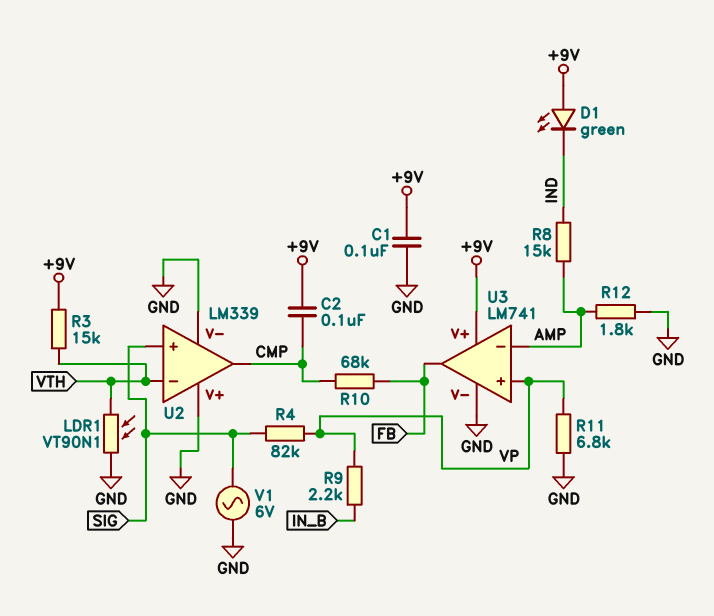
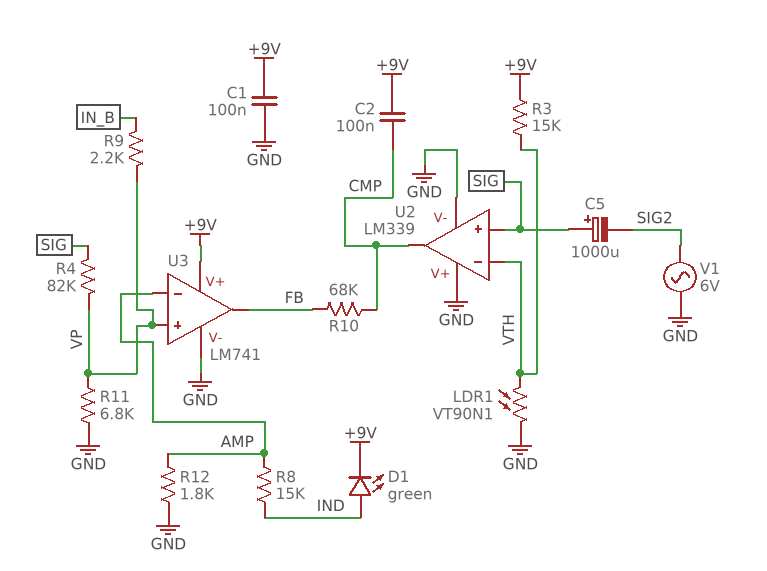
C5: none -> 1000uF (plus SIG, minus SIG2)
D1: LED green (A +9V, K IND) -> LED green (A IND, K +9V)
V1: AC 6V (GND, SIG) -> AC 6V (GND, SIG2)

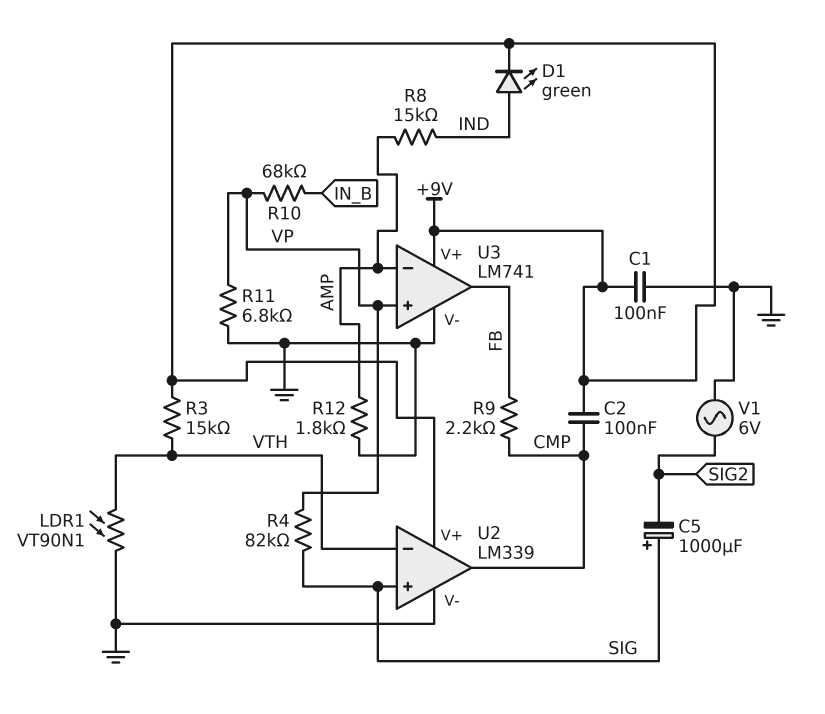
R9: 2.2k (IN_B, VP) -> 2.2k (CMP, FB)
R10: 68k (CMP, FB) -> 68k (IN_B, VP)
U2 pin V+: GND -> +9V

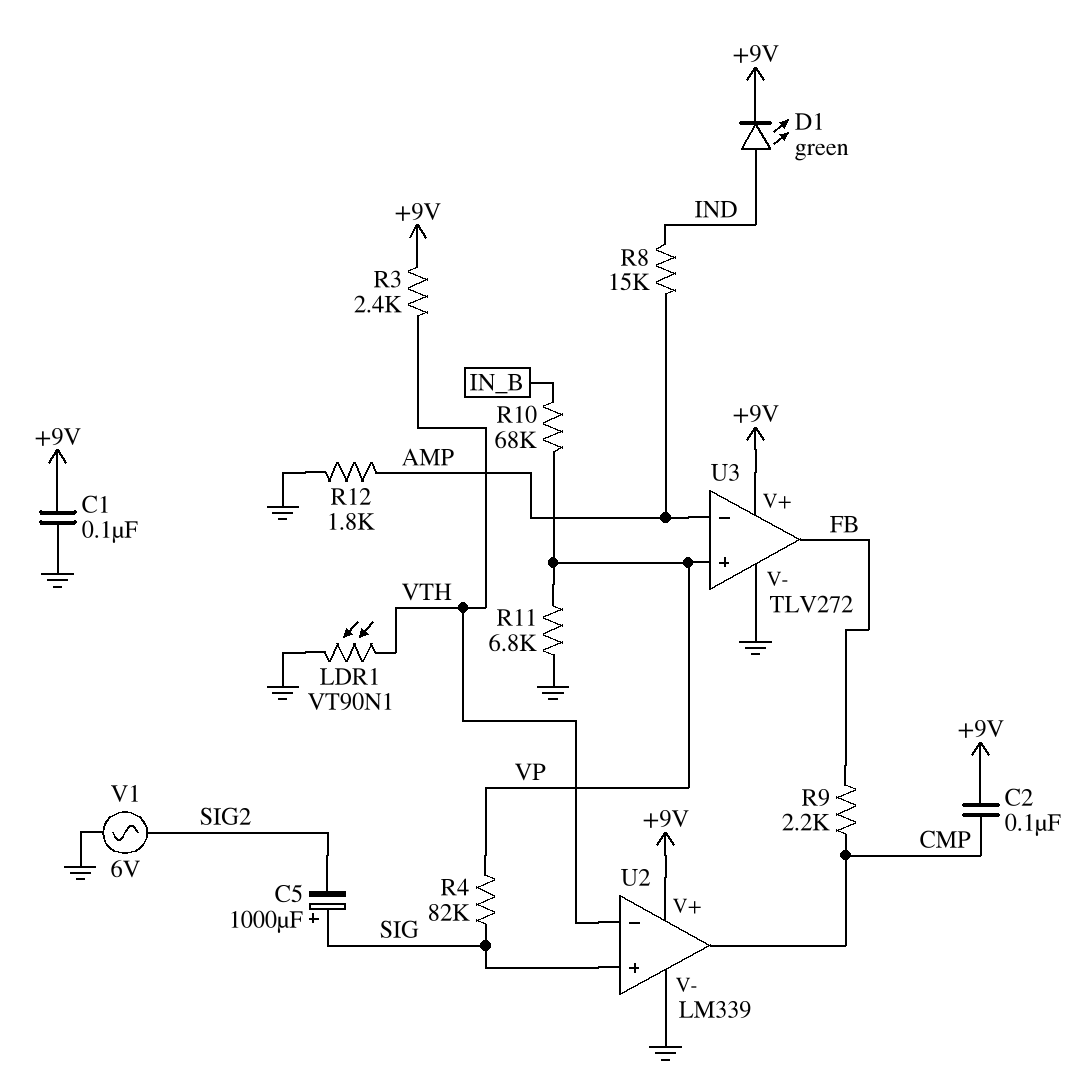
R3: 15k (+9V, VTH) -> 2.4k (+9V, VTH)
U3: LM741 -> TLV272

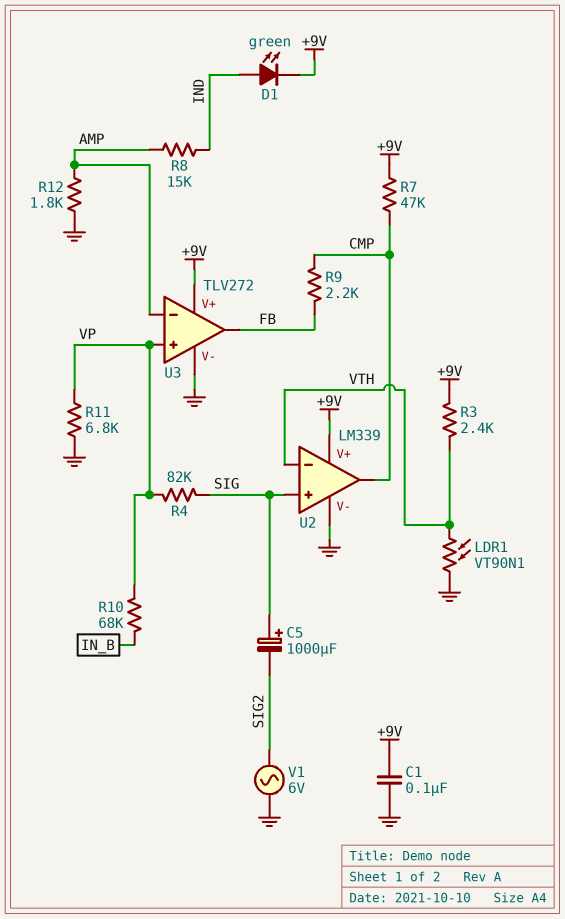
C2: 100nF (+9V, CMP) -> none
R7: none -> 47k (+9V, CMP)

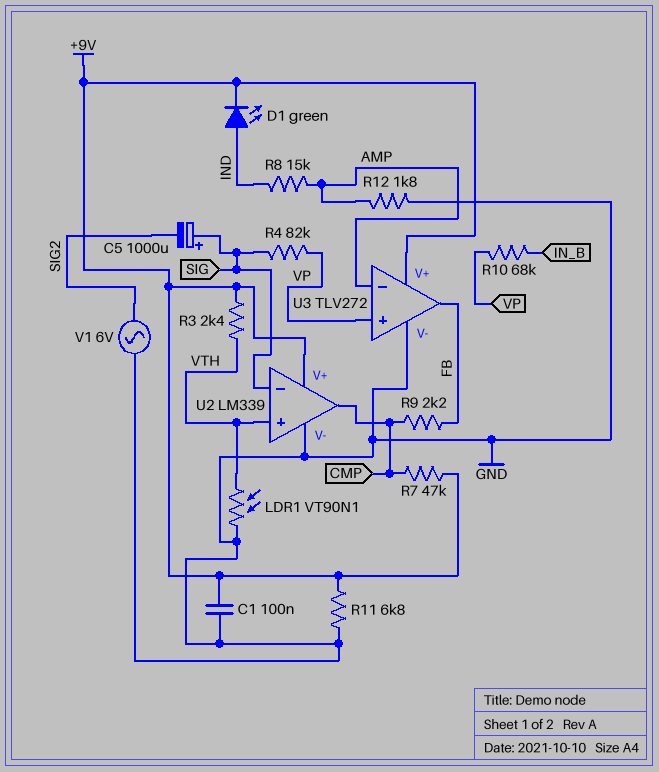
R11: 6.8k (GND, VP) -> 6.8k (+9V, GND)
U2 pin in+: SIG -> VTH
U2 pin in-: VTH -> SIG

